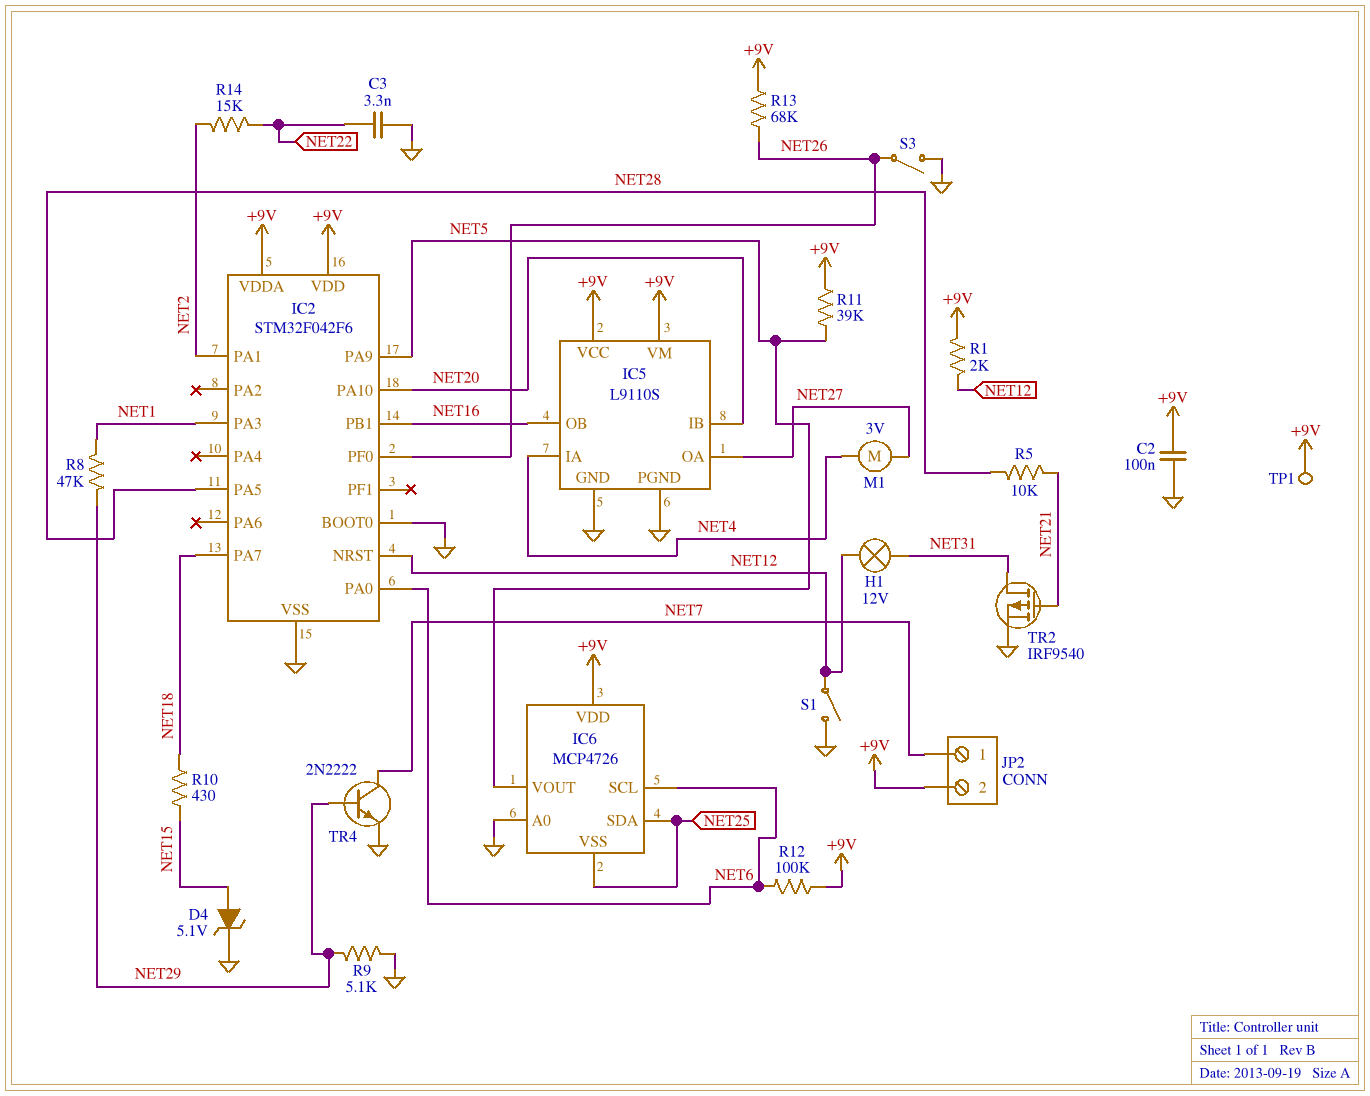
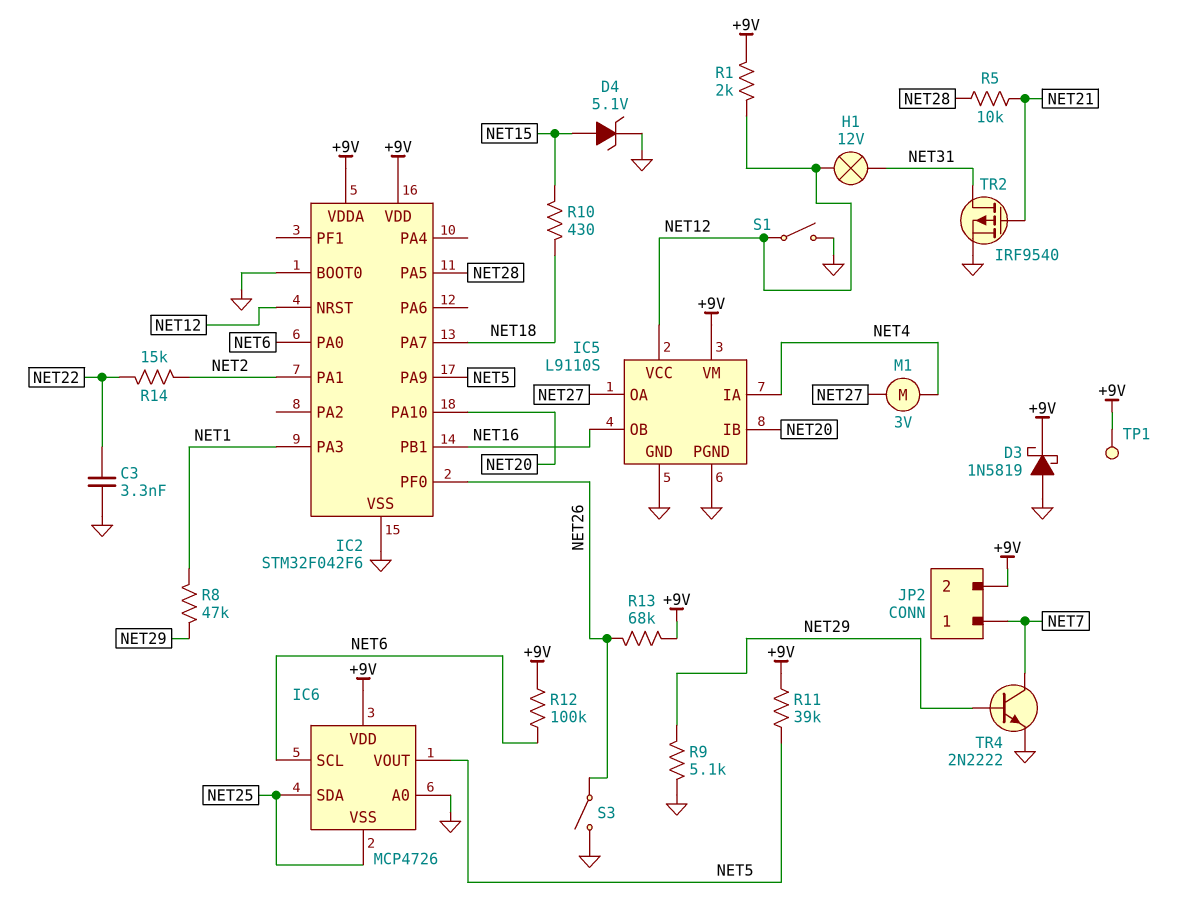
C2: 100nF (+9V, GND) -> none
D3: none -> schottky 1N5819 (A GND, K +9V)
IC5 pin VCC: +9V -> NET12

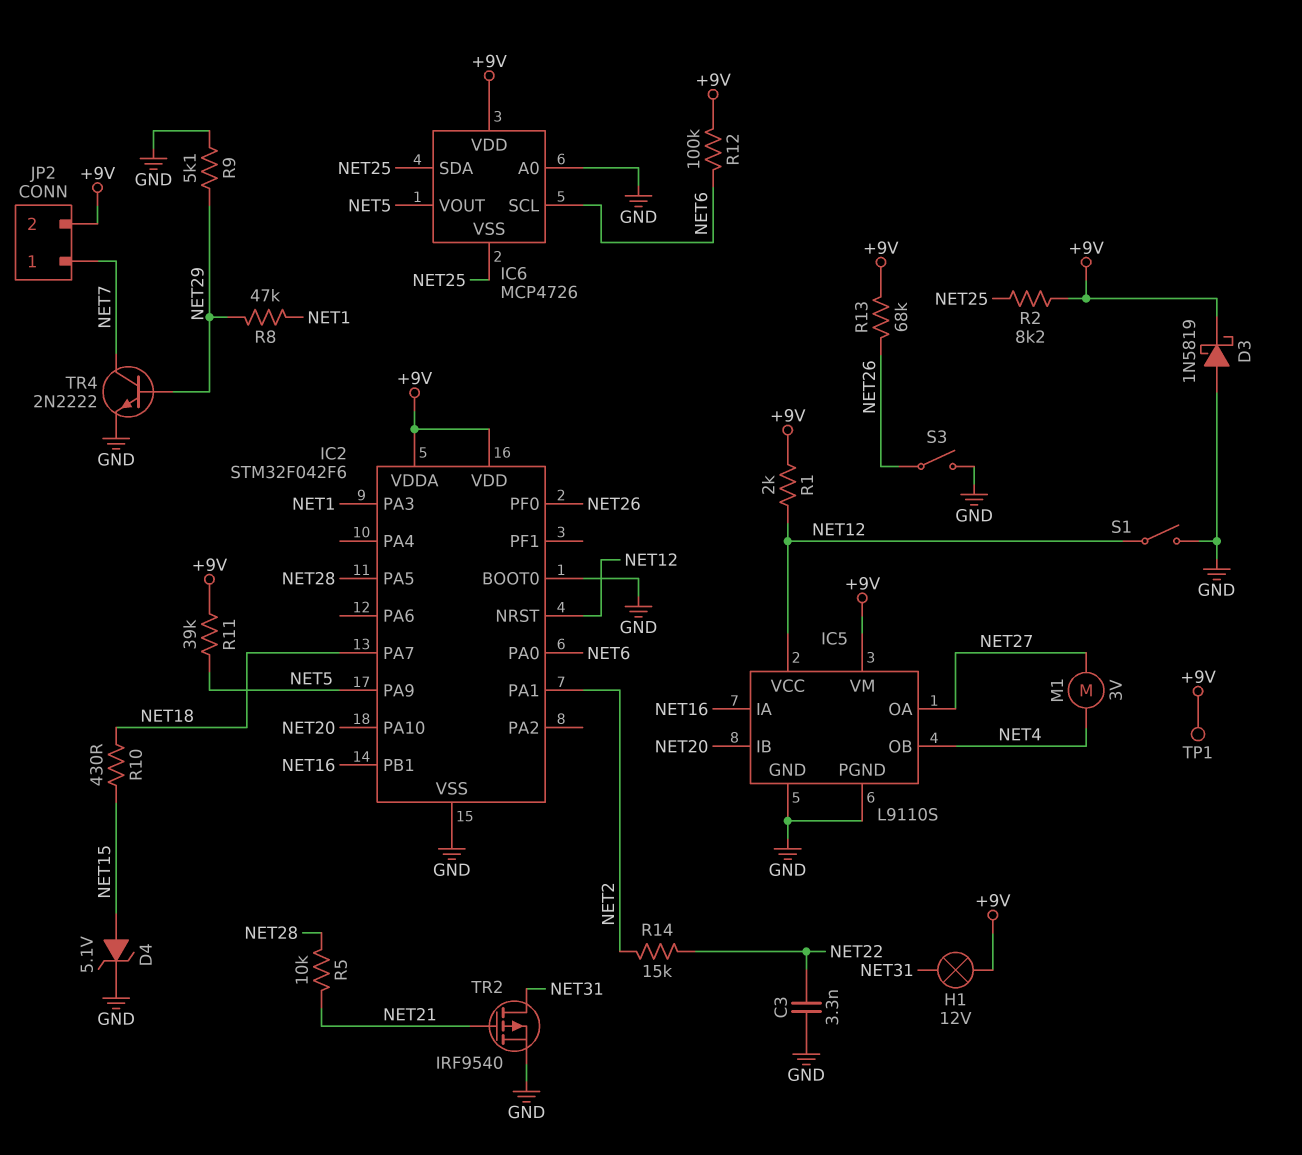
H1: lamp 12V (NET12, NET31) -> lamp 12V (+9V, NET31)
IC5 pin IA: NET4 -> NET16
IC5 pin OB: NET16 -> NET4
R2: none -> 8.2k (+9V, NET25)

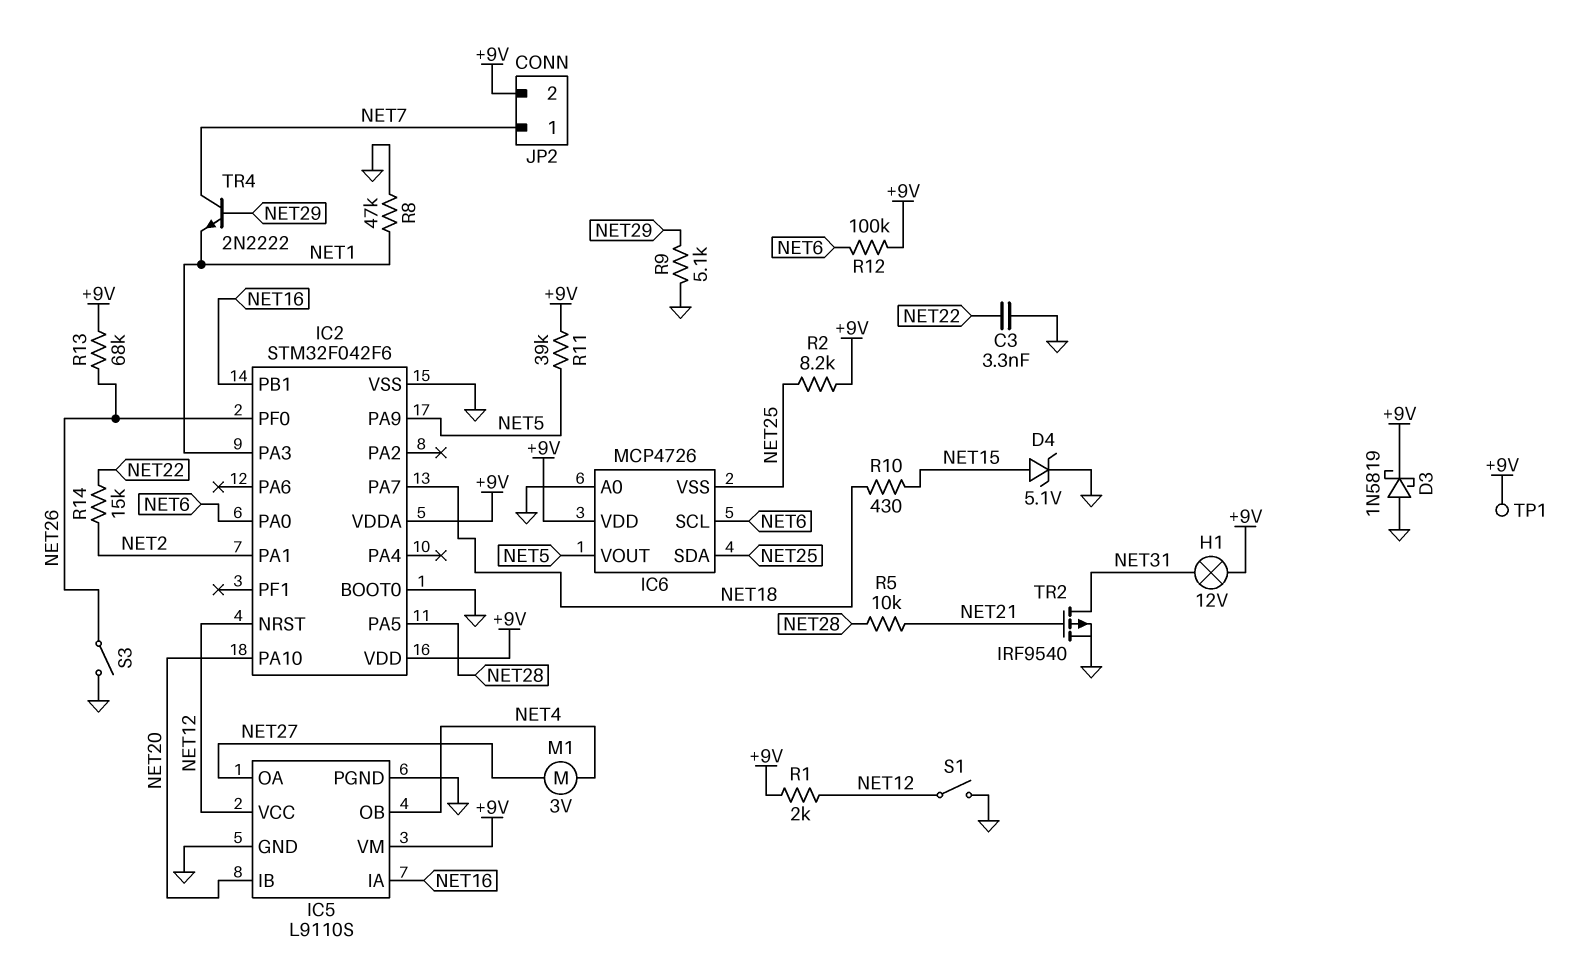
R8: 47k (NET1, NET29) -> 47k (GND, NET1)
TR4: NPN 2N2222 (B NET29, C NET7, E GND) -> NPN 2N2222 (B NET29, C NET7, E NET1)

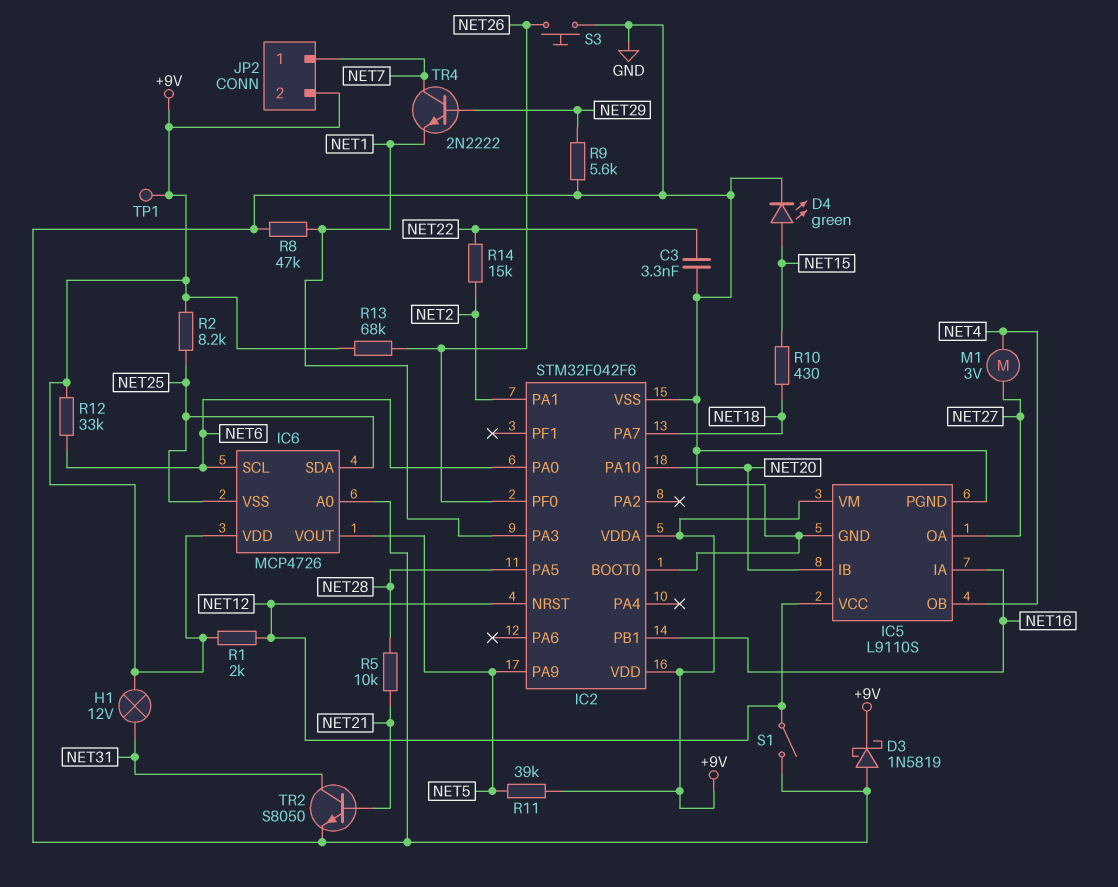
D4: zener 5.1V (A NET15, K GND) -> LED green (A NET15, K GND)
R9: 5.1k (GND, NET29) -> 5.6k (GND, NET29)
R12: 100k (+9V, NET6) -> 33k (+9V, NET6)
S3: switch (GND, NET26) -> button (GND, NET26)
TR2: PMOS IRF9540 (G NET21, D NET31, S GND) -> NPN S8050 (B NET21, C NET31, E GND)

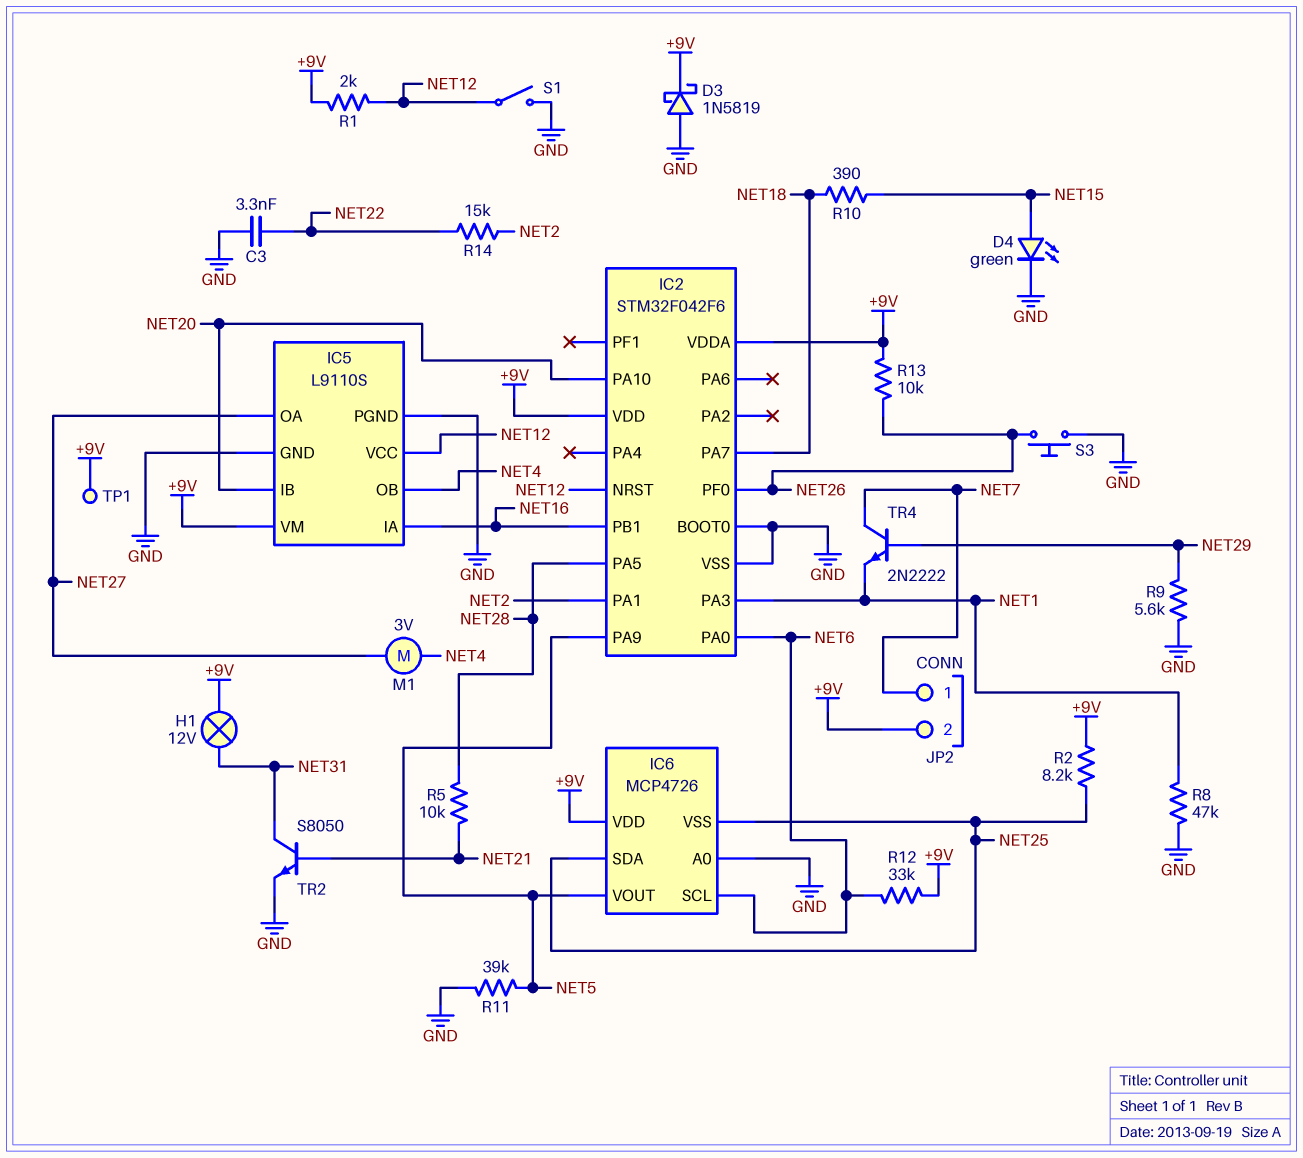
R10: 430 (NET15, NET18) -> 390 (NET15, NET18)
R11: 39k (+9V, NET5) -> 39k (GND, NET5)
R13: 68k (+9V, NET26) -> 10k (+9V, NET26)

